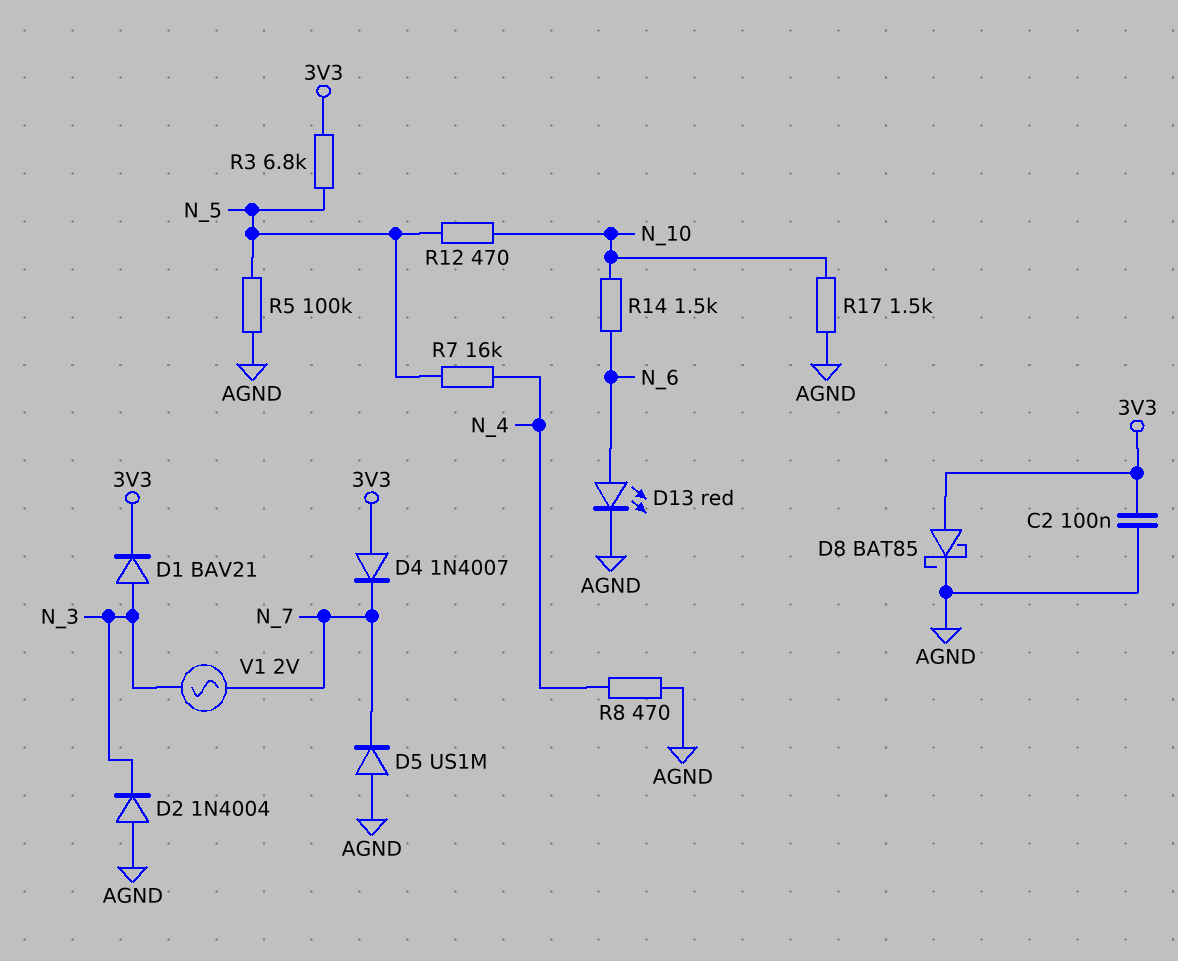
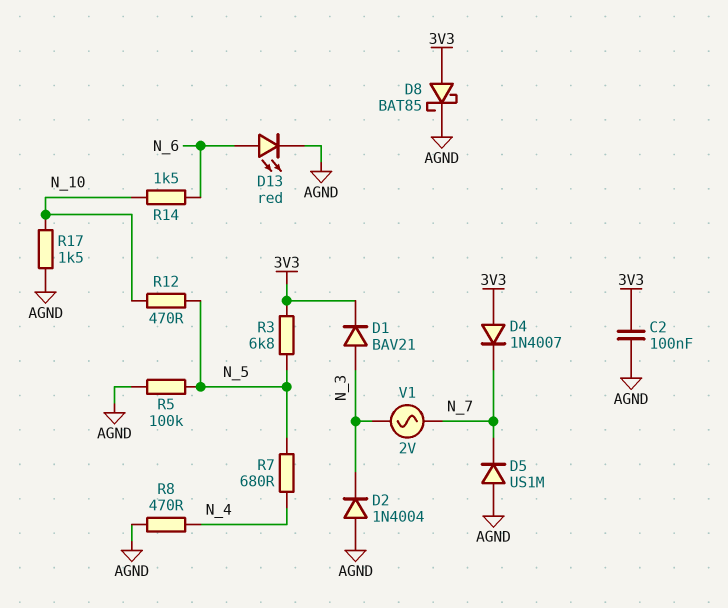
R7: 16k (N_4, N_5) -> 680 (N_4, N_5)

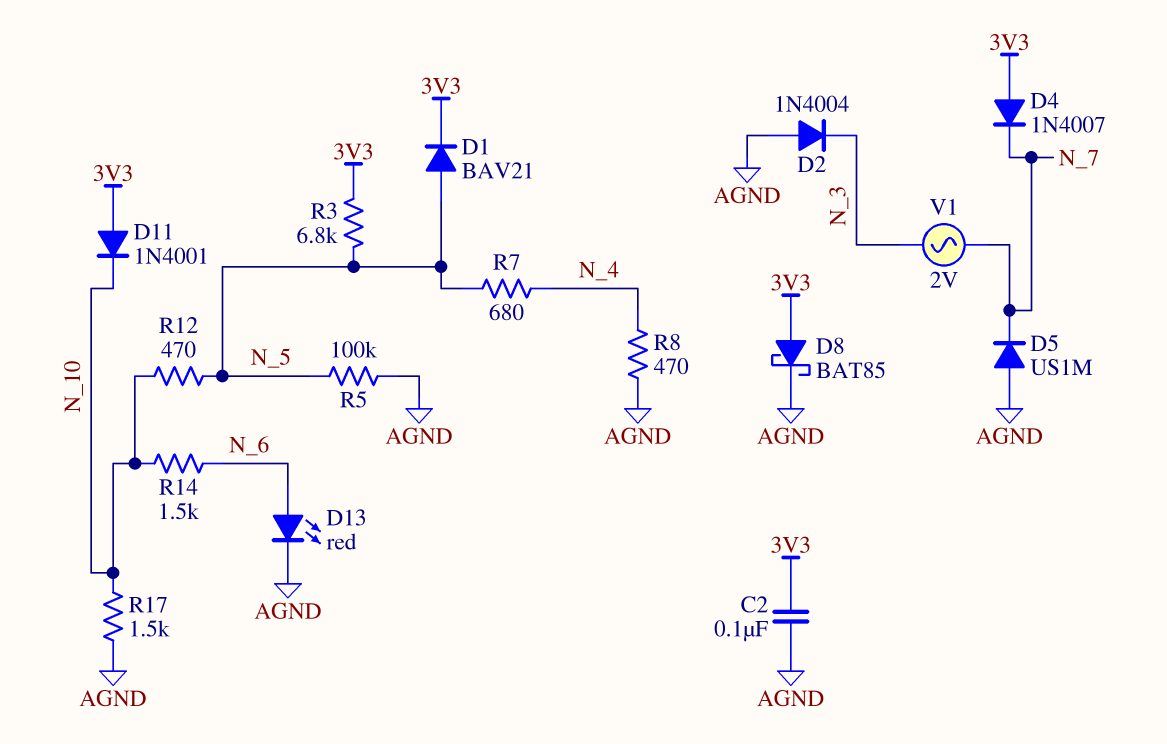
D1: diode BAV21 (A N_3, K 3V3) -> diode BAV21 (A N_5, K 3V3)
D11: none -> diode 1N4001 (A 3V3, K N_10)

